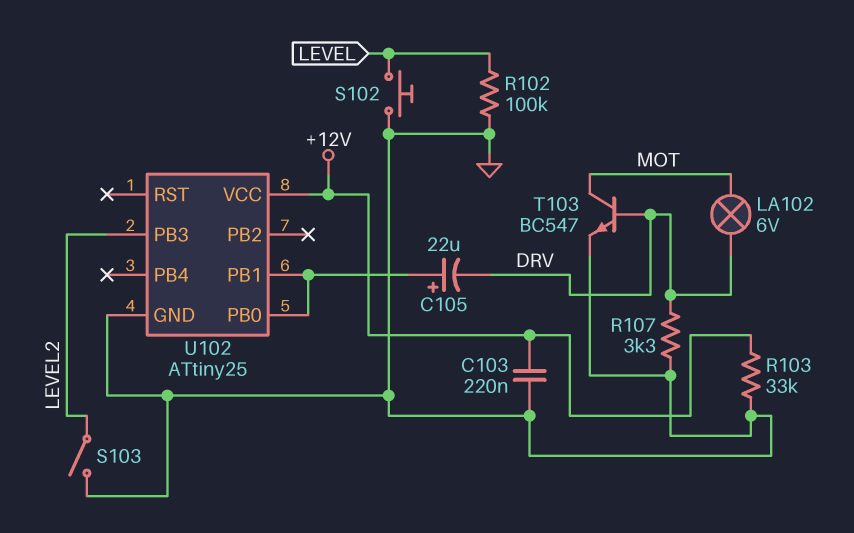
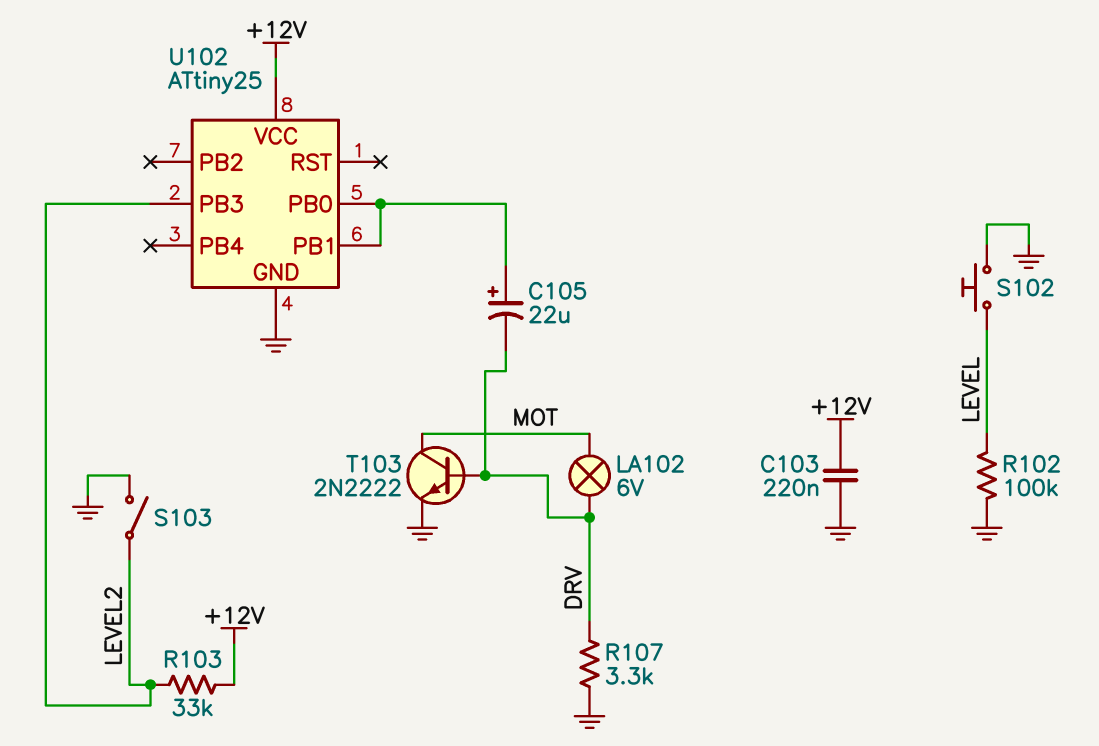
R103: 33k (+12V, GND) -> 33k (+12V, LEVEL2)
T103: NPN BC547 (B DRV, C MOT, E GND) -> NPN 2N2222 (B DRV, C MOT, E GND)

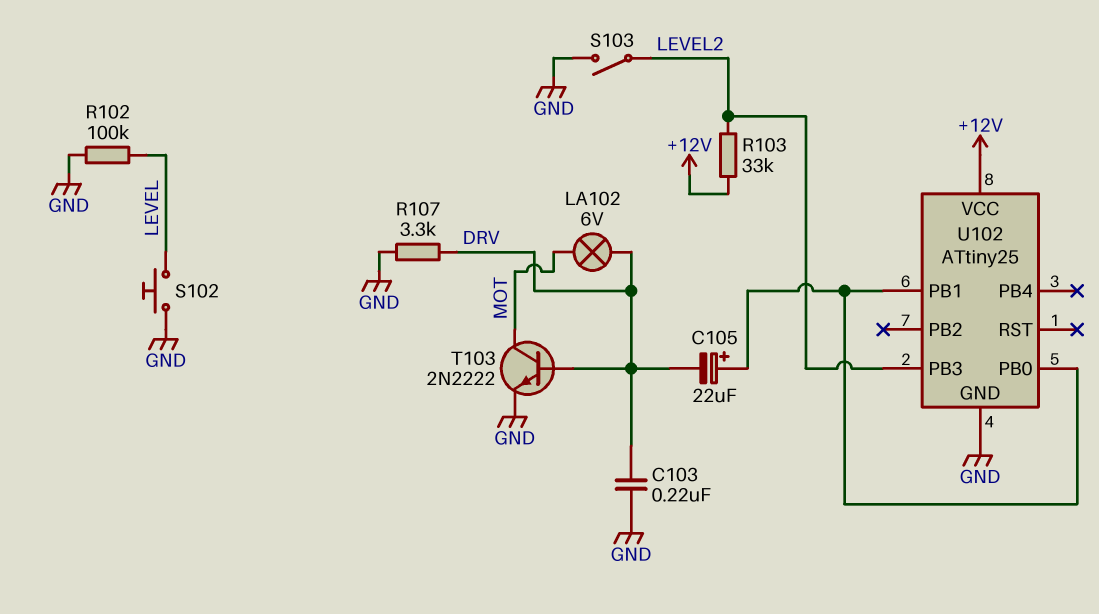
C103: 220nF (+12V, GND) -> 220nF (DRV, GND)

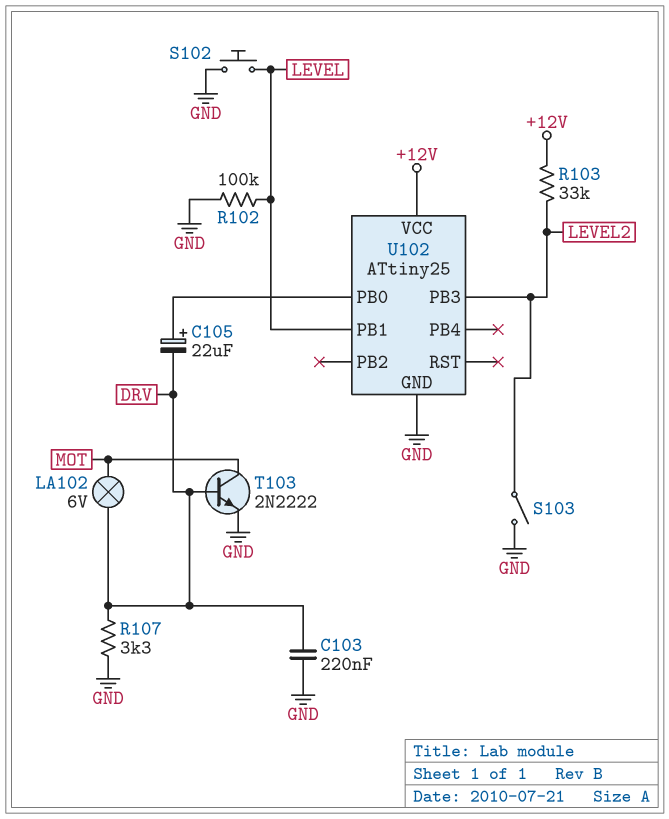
U102 pin PB1: U102/PB0 -> LEVEL

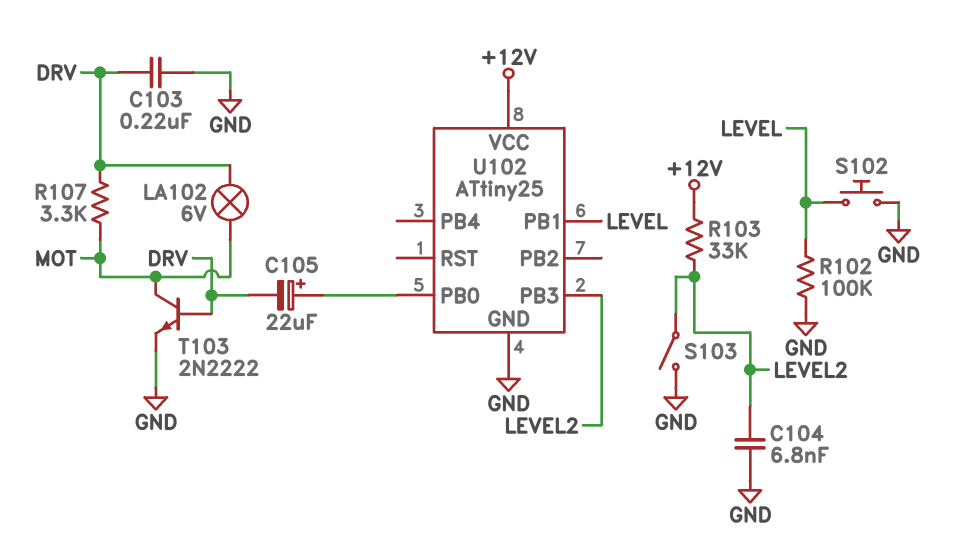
C104: none -> 6.8nF (GND, LEVEL2)
R107: 3.3k (DRV, GND) -> 3.3k (DRV, MOT)

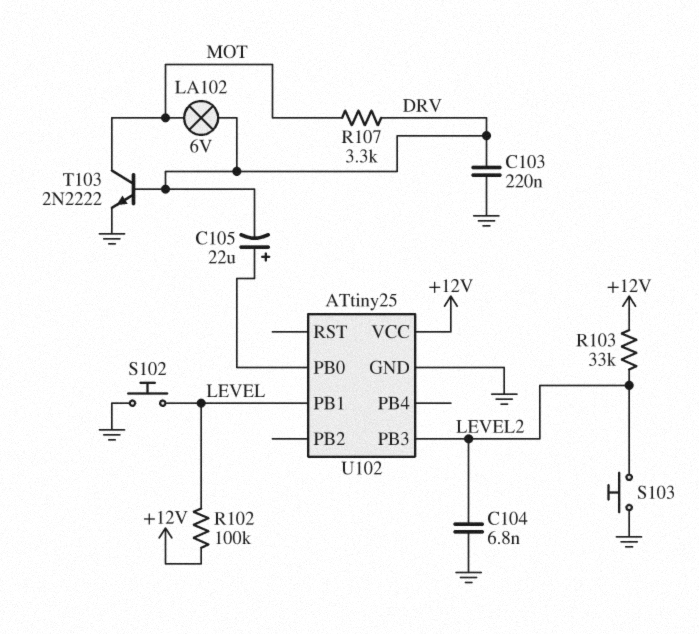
R102: 100k (GND, LEVEL) -> 100k (+12V, LEVEL)
S103: switch (GND, LEVEL2) -> button (GND, LEVEL2)

